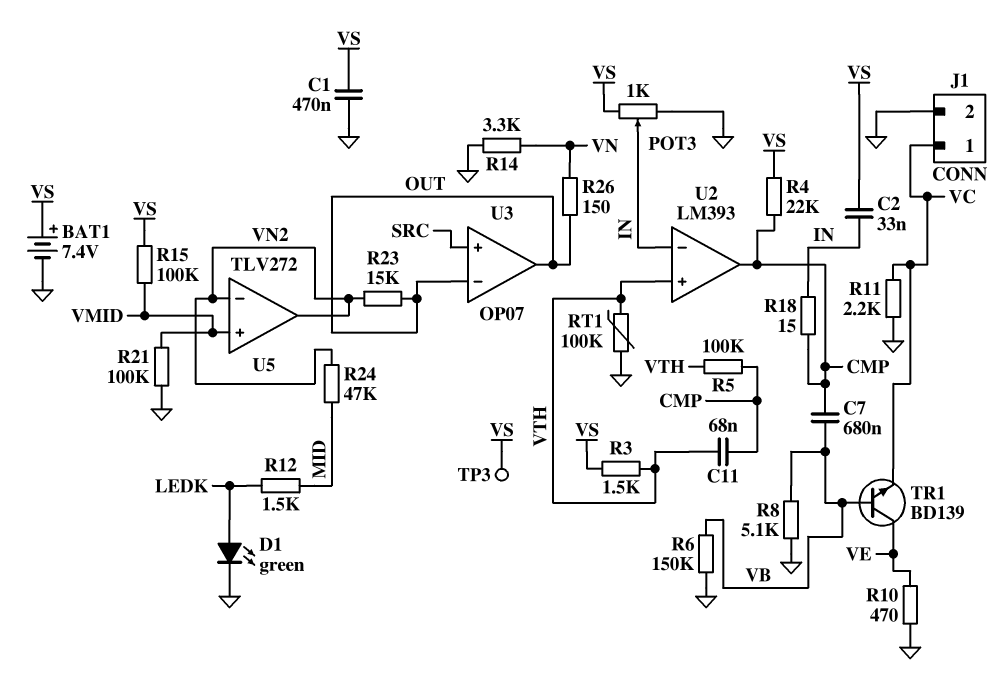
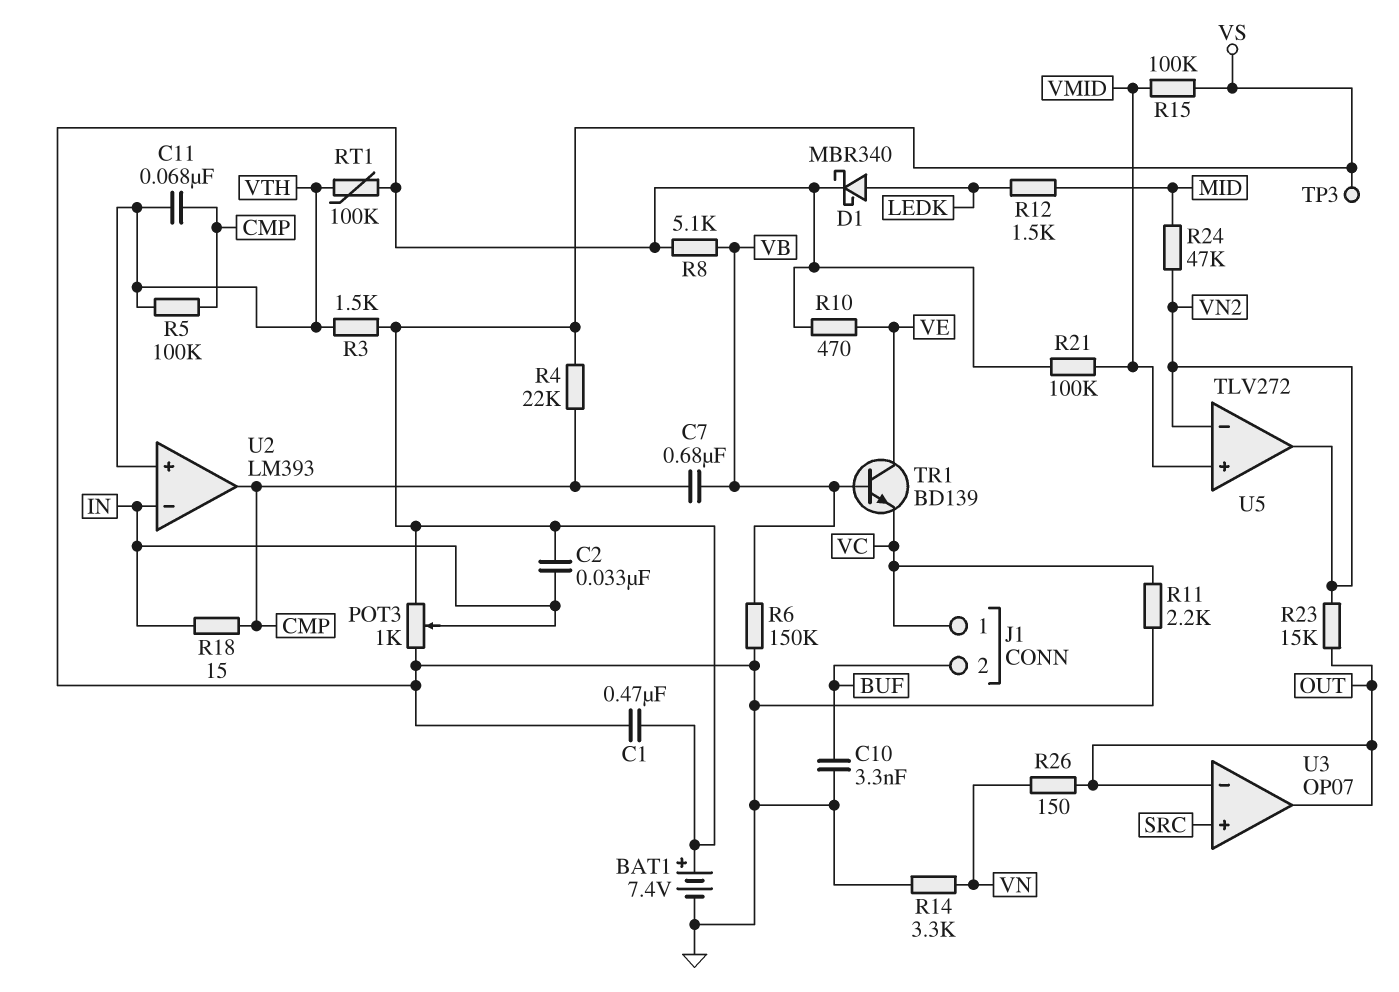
C10: none -> 3.3nF (BUF, GND)
D1: LED green (A LEDK, K GND) -> schottky MBR340 (A LEDK, K GND)
J1 pin 2: GND -> BUF

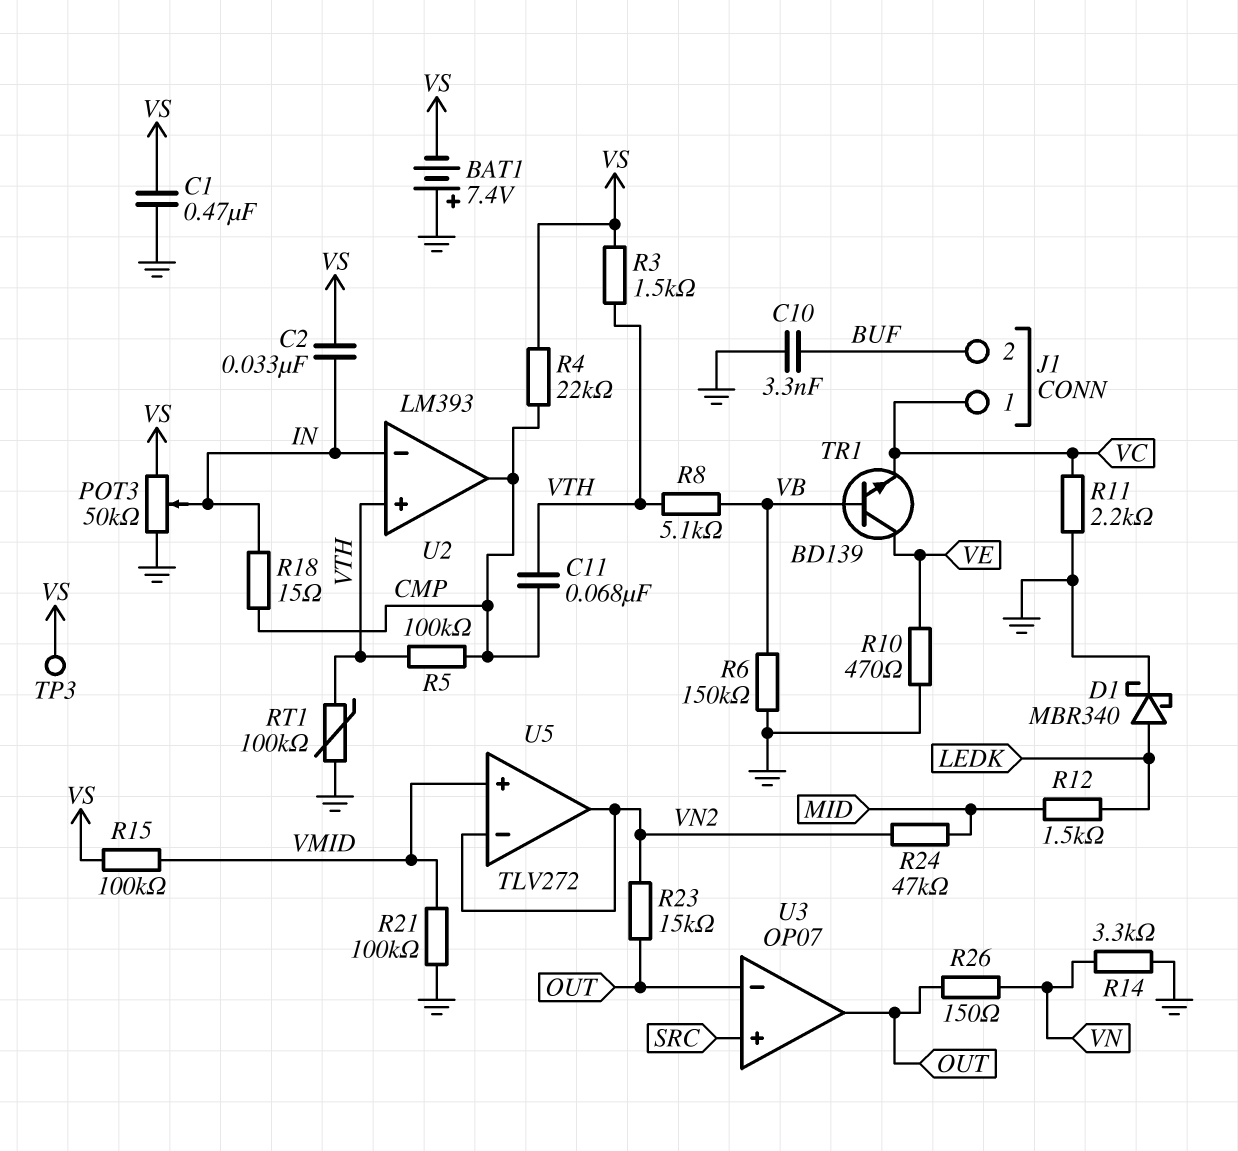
BAT1: 7.4V (plus VS, minus GND) -> 7.4V (plus GND, minus VS)
C7: 680nF (CMP, VB) -> none
POT3: 1k (GND, VS, wiper IN) -> 50k (GND, VS, wiper IN)
R8: 5.1k (GND, VB) -> 5.1k (VB, VTH)

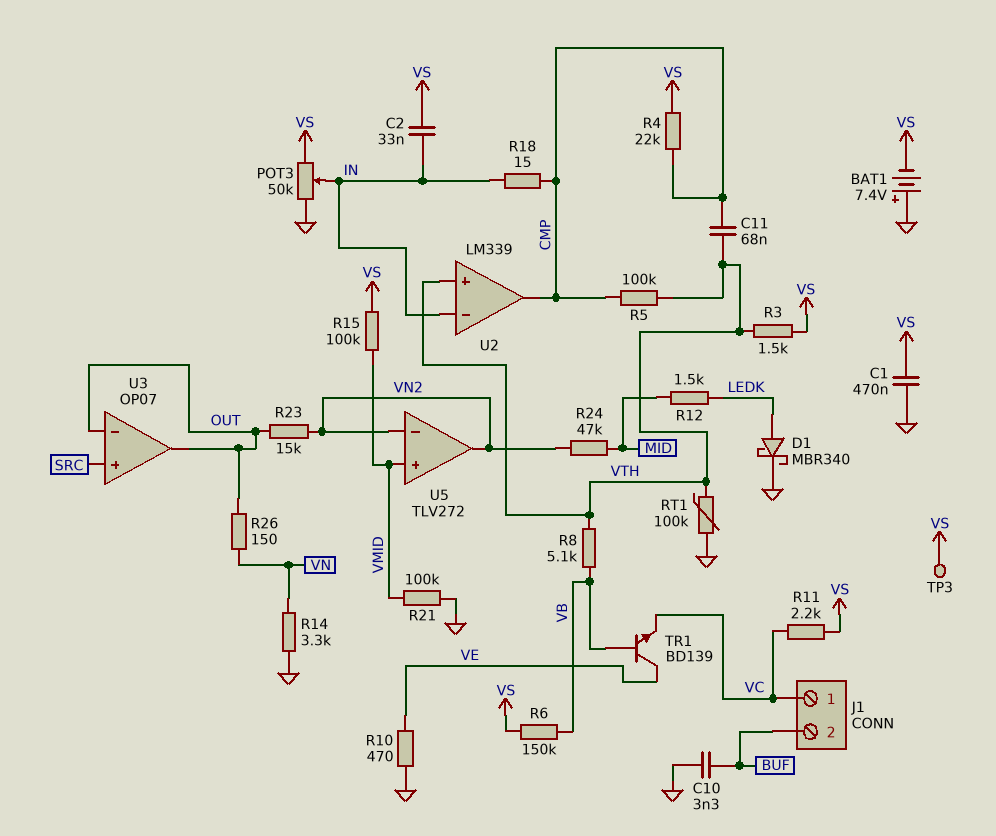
R6: 150k (GND, VB) -> 150k (VB, VS)
R11: 2.2k (GND, VC) -> 2.2k (VC, VS)
U2: LM393 -> LM339

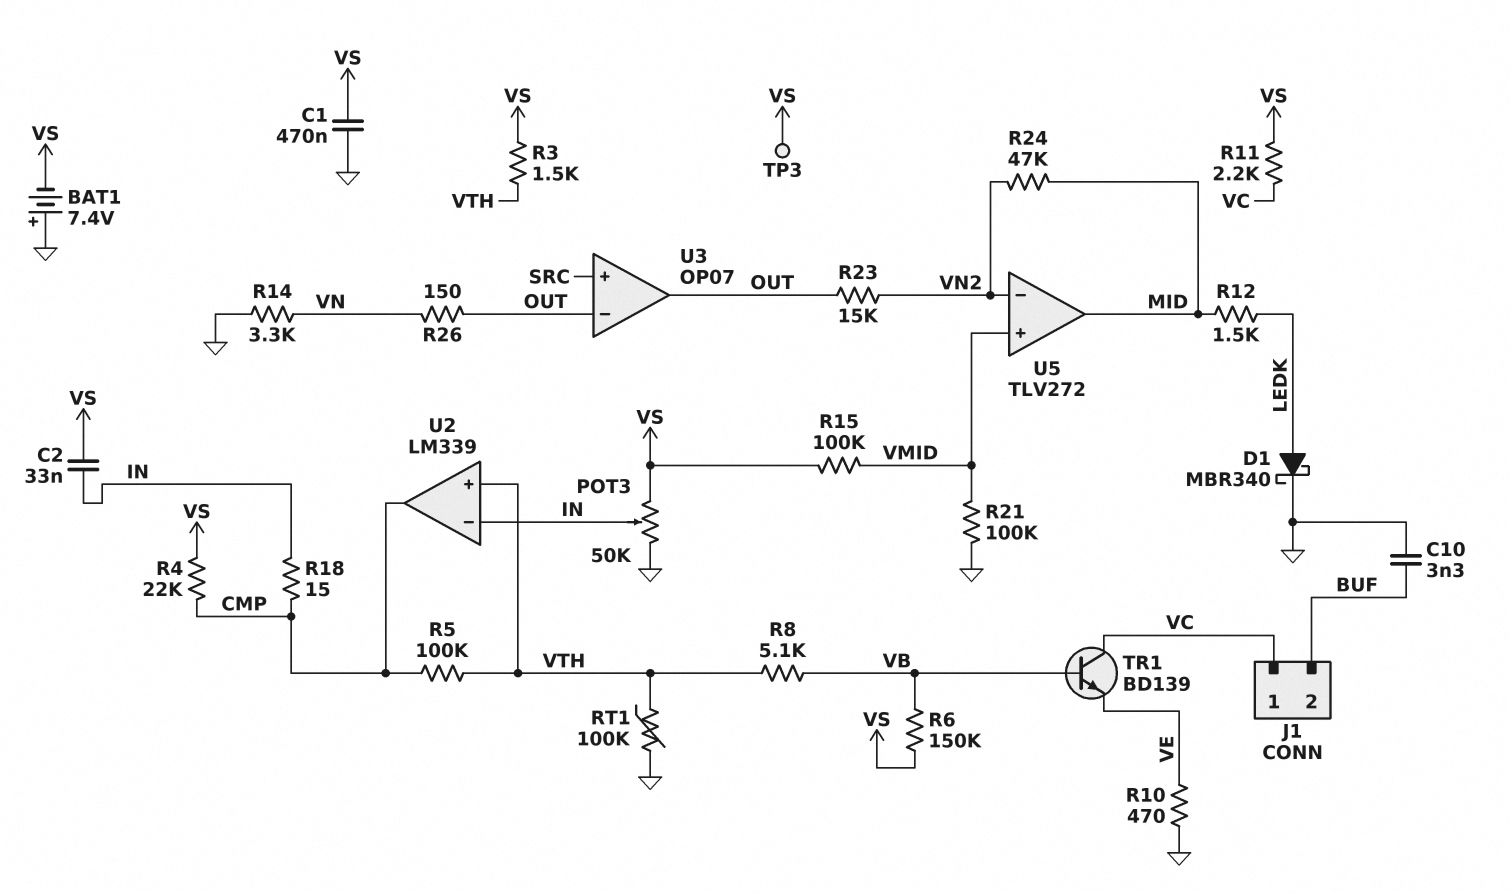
C11: 68nF (CMP, VTH) -> none
TR1: NPN BD139 (B VB, C VE, E VC) -> NPN BD139 (B VB, C VC, E VE)
U5 pin out: VN2 -> MID

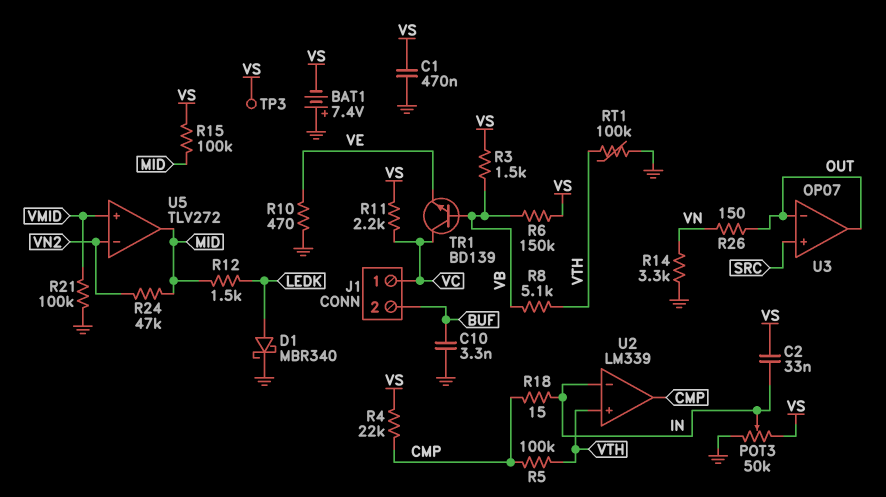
R3: 1.5k (VS, VTH) -> 1.5k (VB, VS)
R15: 100k (VMID, VS) -> 100k (MID, VS)
R23: 15k (OUT, VN2) -> none

